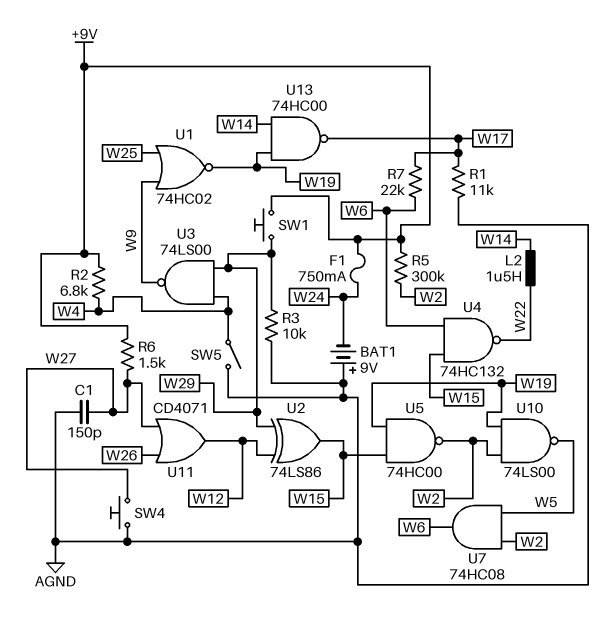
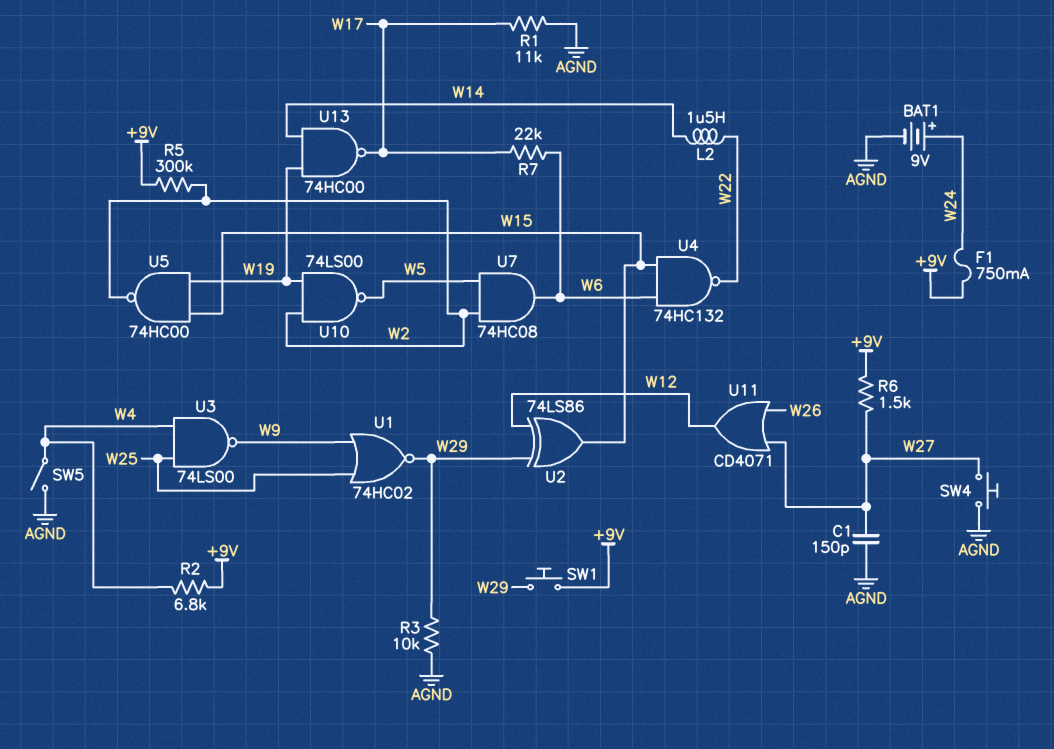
BAT1: 9V (plus AGND, minus W24) -> 9V (plus W24, minus AGND)
U1: NOR 74HC02 (in W9, in W25, out W19) -> NOR 74HC02 (in W9, in W25, out W29)
U3: NAND 74LS00 (in W4, in W29, out W9) -> NAND 74LS00 (in W4, in W25, out W9)

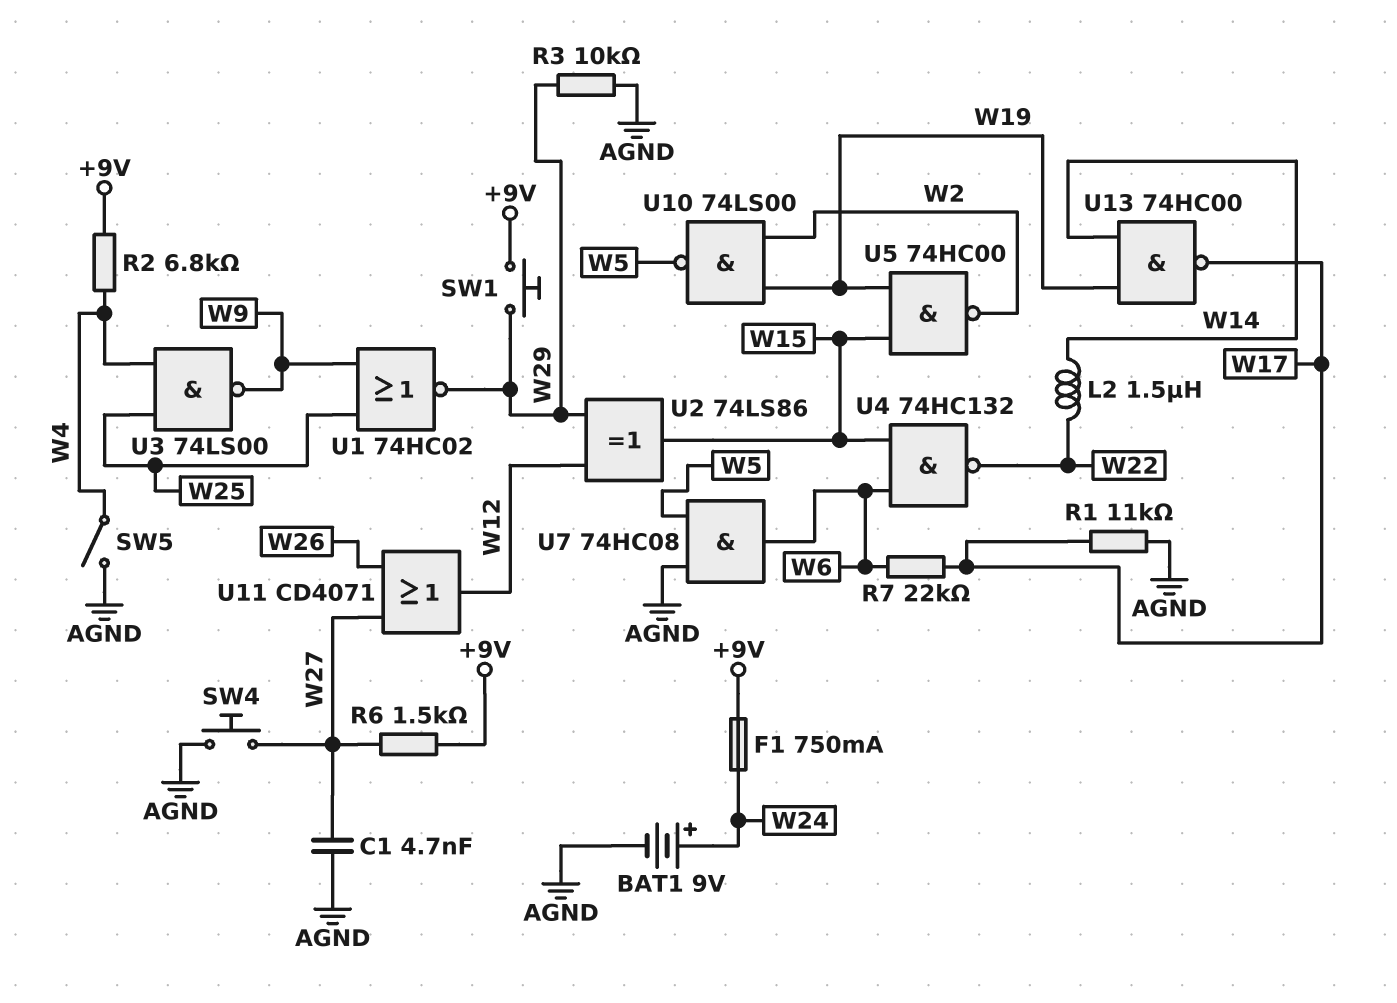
C1: 150pF (AGND, W27) -> 4.7nF (AGND, W27)
R5: 300k (+9V, W2) -> none
U7: AND 74HC08 (in W2, in W5, out W6) -> AND 74HC08 (in AGND, in W5, out W6)

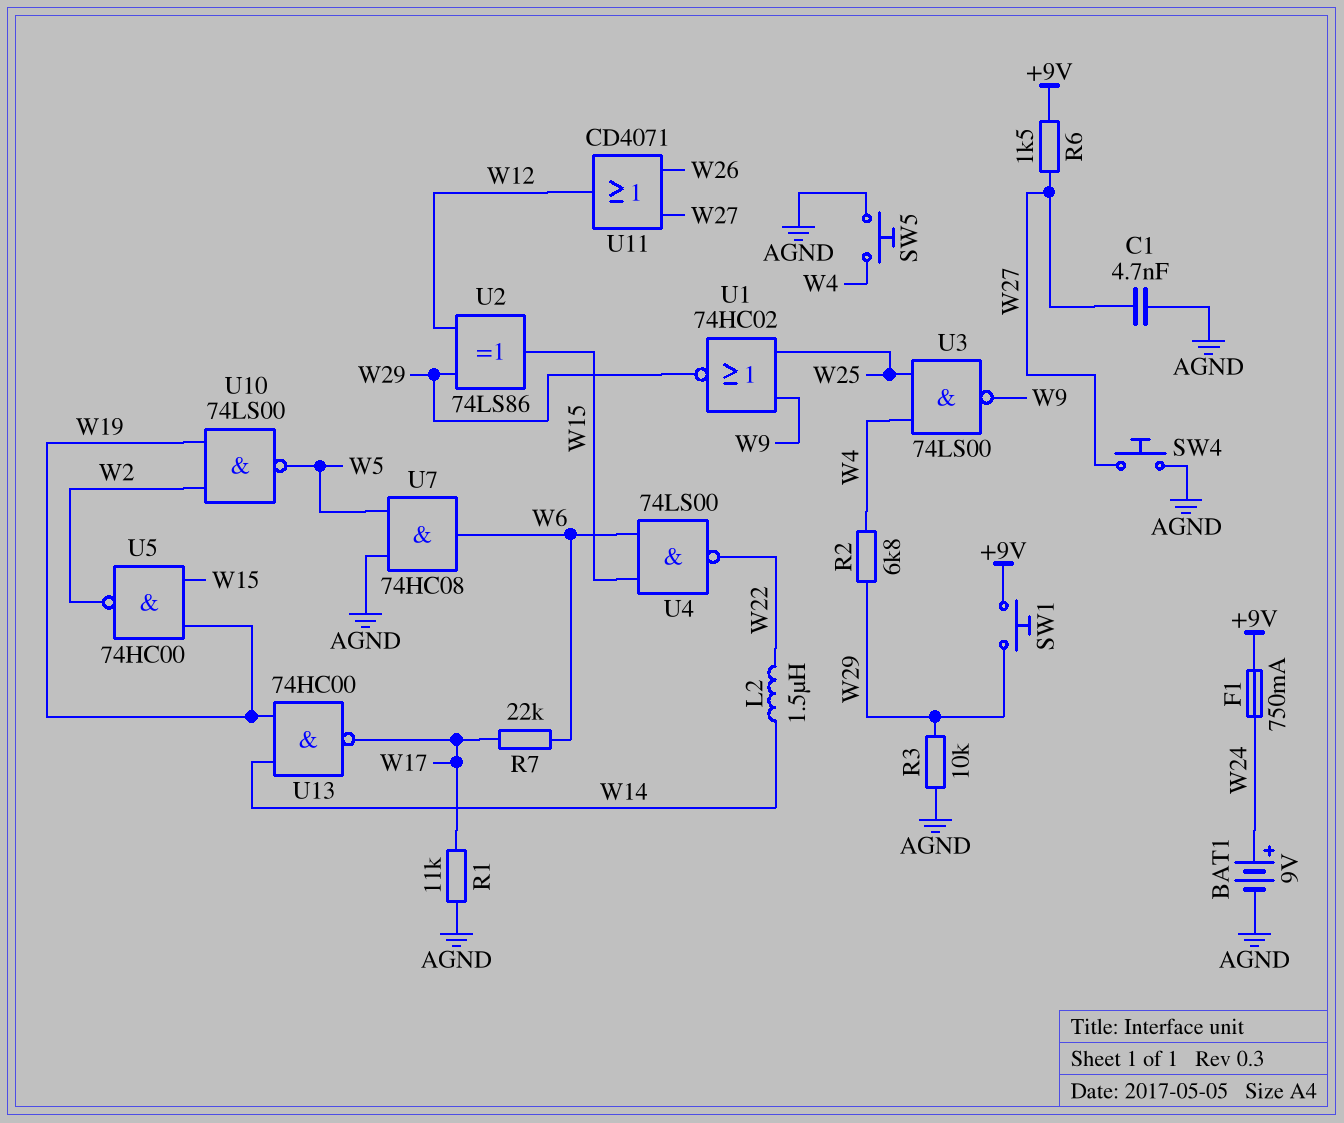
R2: 6.8k (+9V, W4) -> 6.8k (W4, W29)
SW5: switch (AGND, W4) -> button (AGND, W4)
U4: NAND 74HC132 (in W6, in W15, out W22) -> NAND 74LS00 (in W6, in W15, out W22)

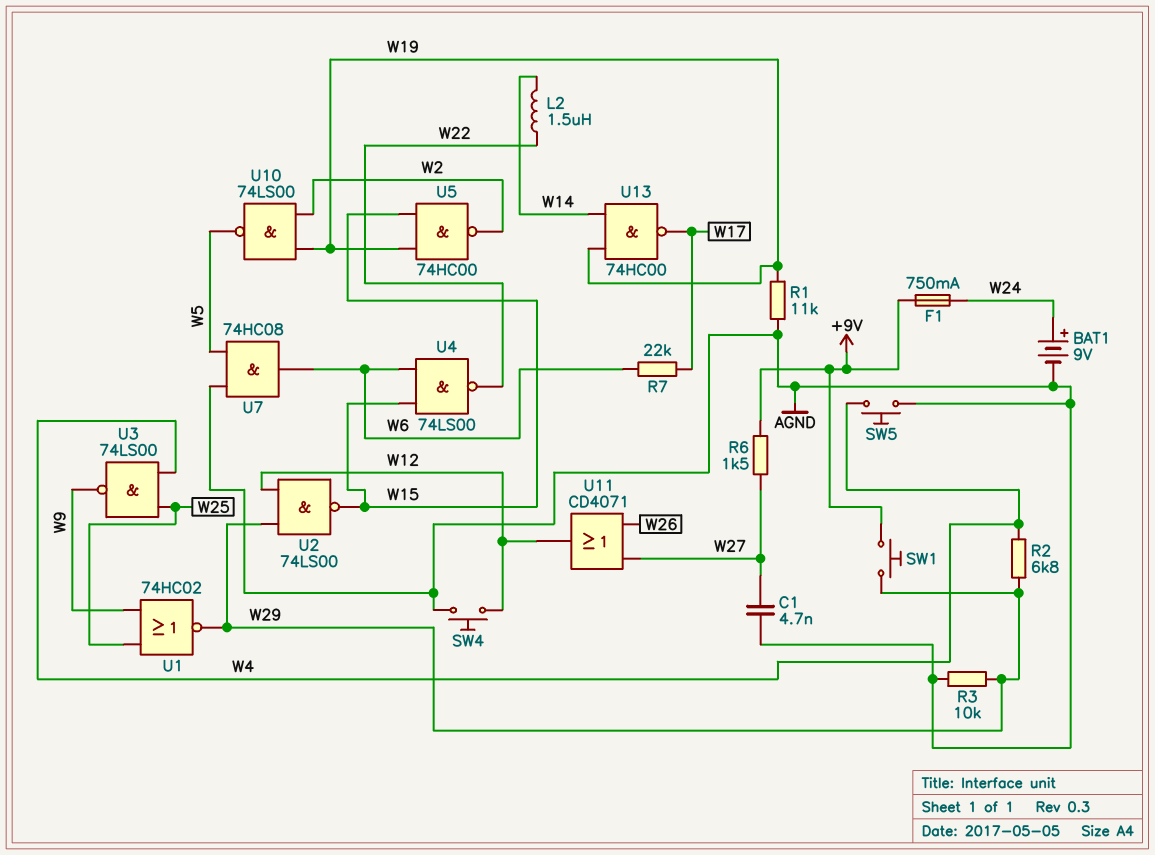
R1: 11k (AGND, W17) -> 11k (AGND, W19)
SW4: button (AGND, W27) -> button (AGND, W12)
U2: XOR 74LS86 (in W12, in W29, out W15) -> NAND 74LS00 (in W12, in W29, out W15)

